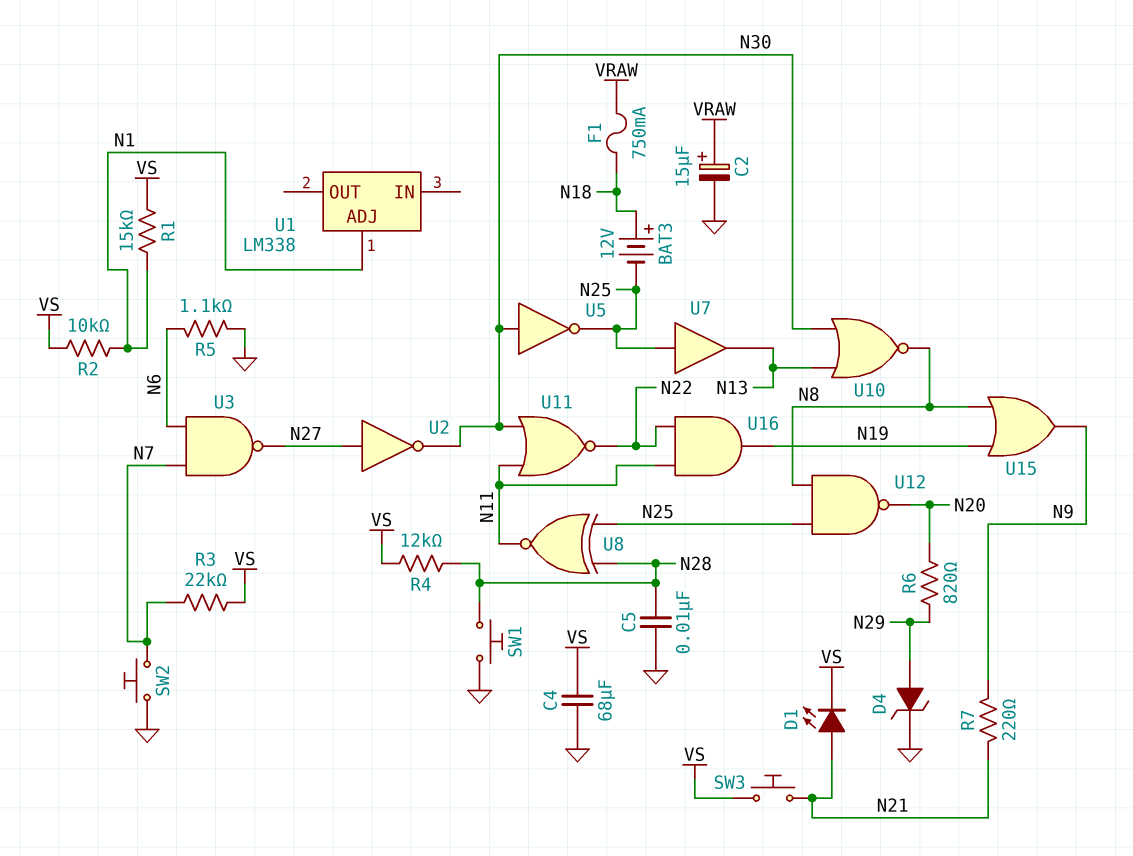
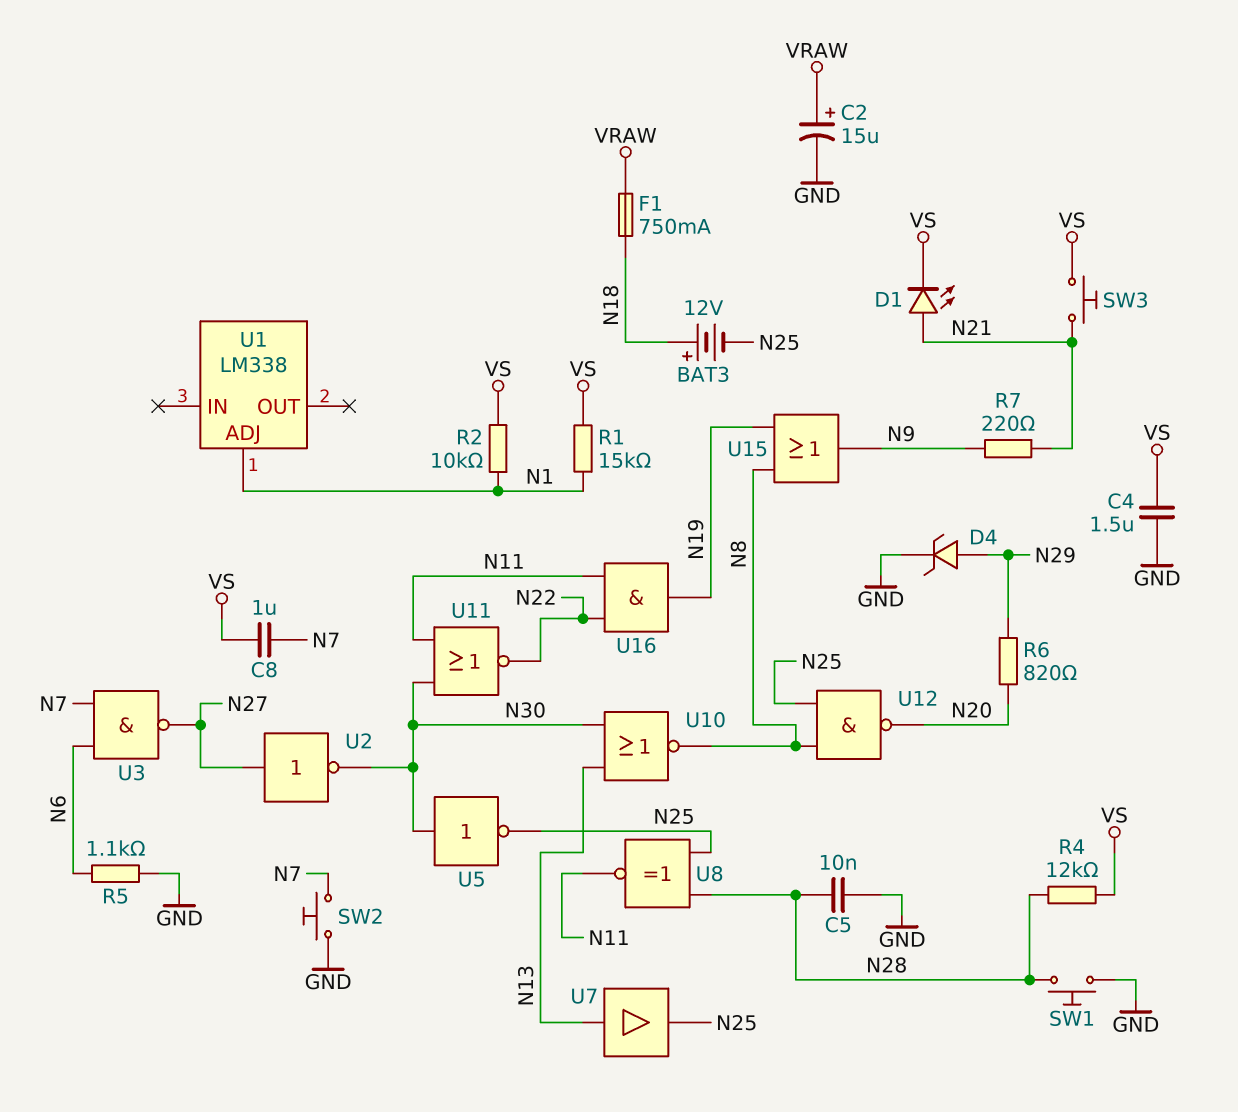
C4: 68uF (GND, VS) -> 1.5uF (GND, VS)
C8: none -> 1uF (N7, VS)
R3: 22k (N7, VS) -> none
U7: buffer (in N25, out N13) -> buffer (in N13, out N25)

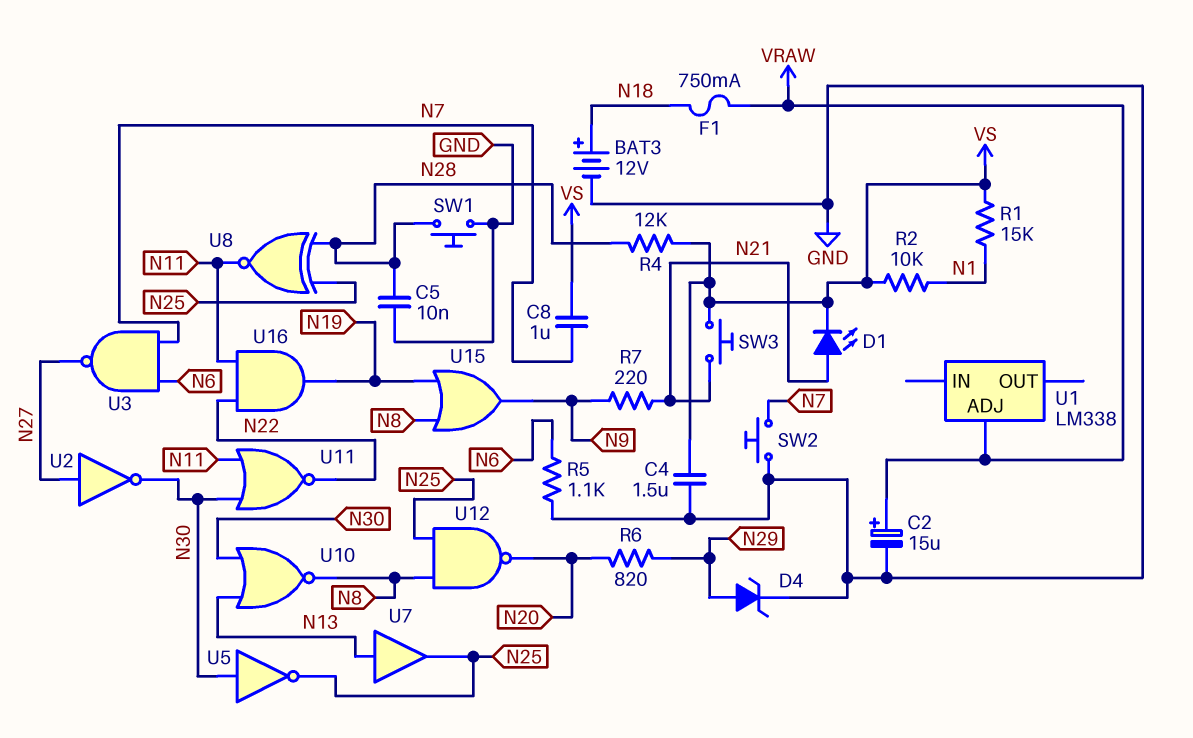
BAT3: 12V (plus N18, minus N25) -> 12V (plus N18, minus GND)
U1 pin ADJ: N1 -> VRAW

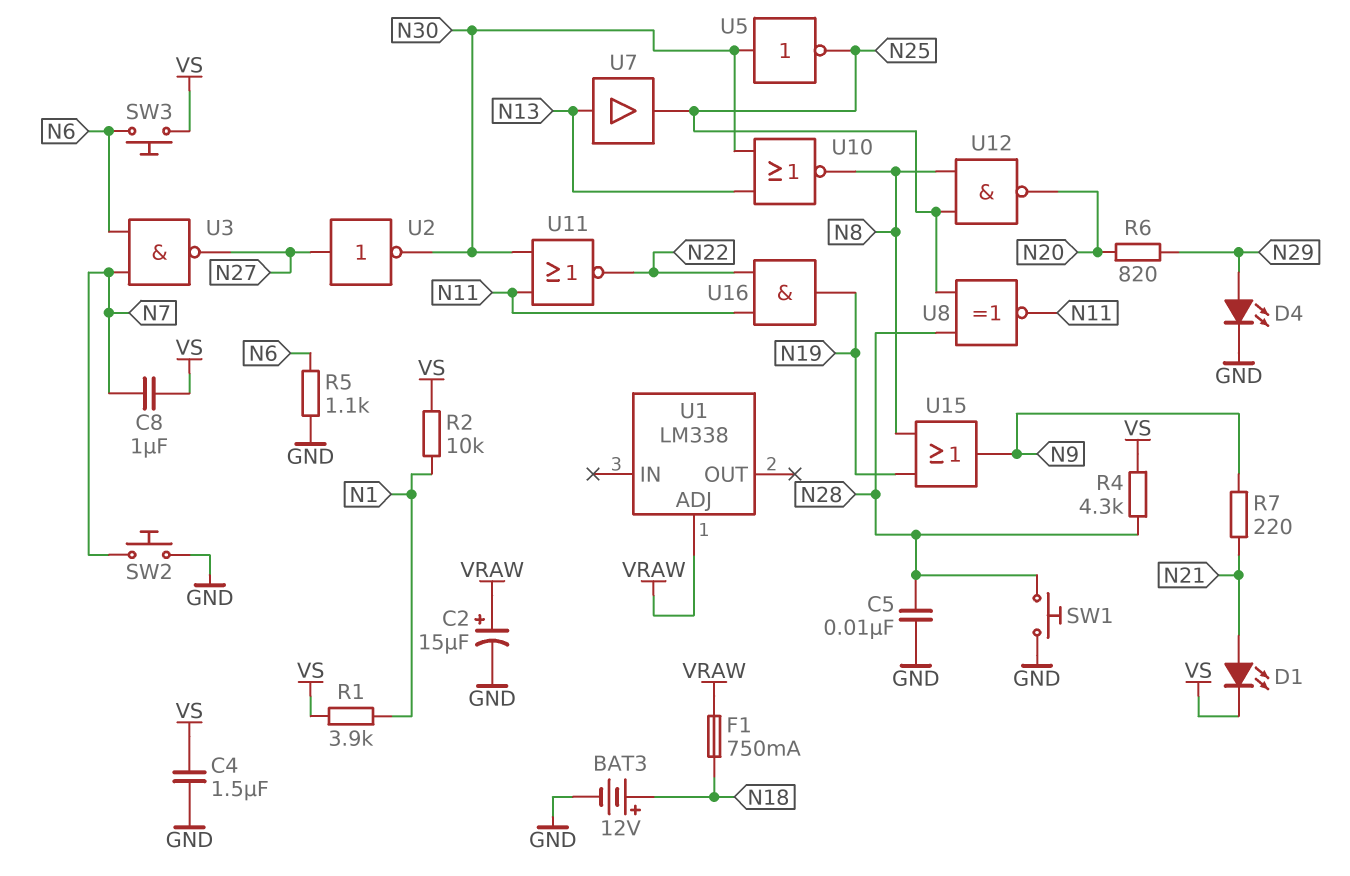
D4: zener (A N29, K GND) -> LED (A N29, K GND)
R1: 15k (N1, VS) -> 3.9k (N1, VS)
R4: 12k (N28, VS) -> 4.3k (N28, VS)
SW3: button (N21, VS) -> button (N6, VS)

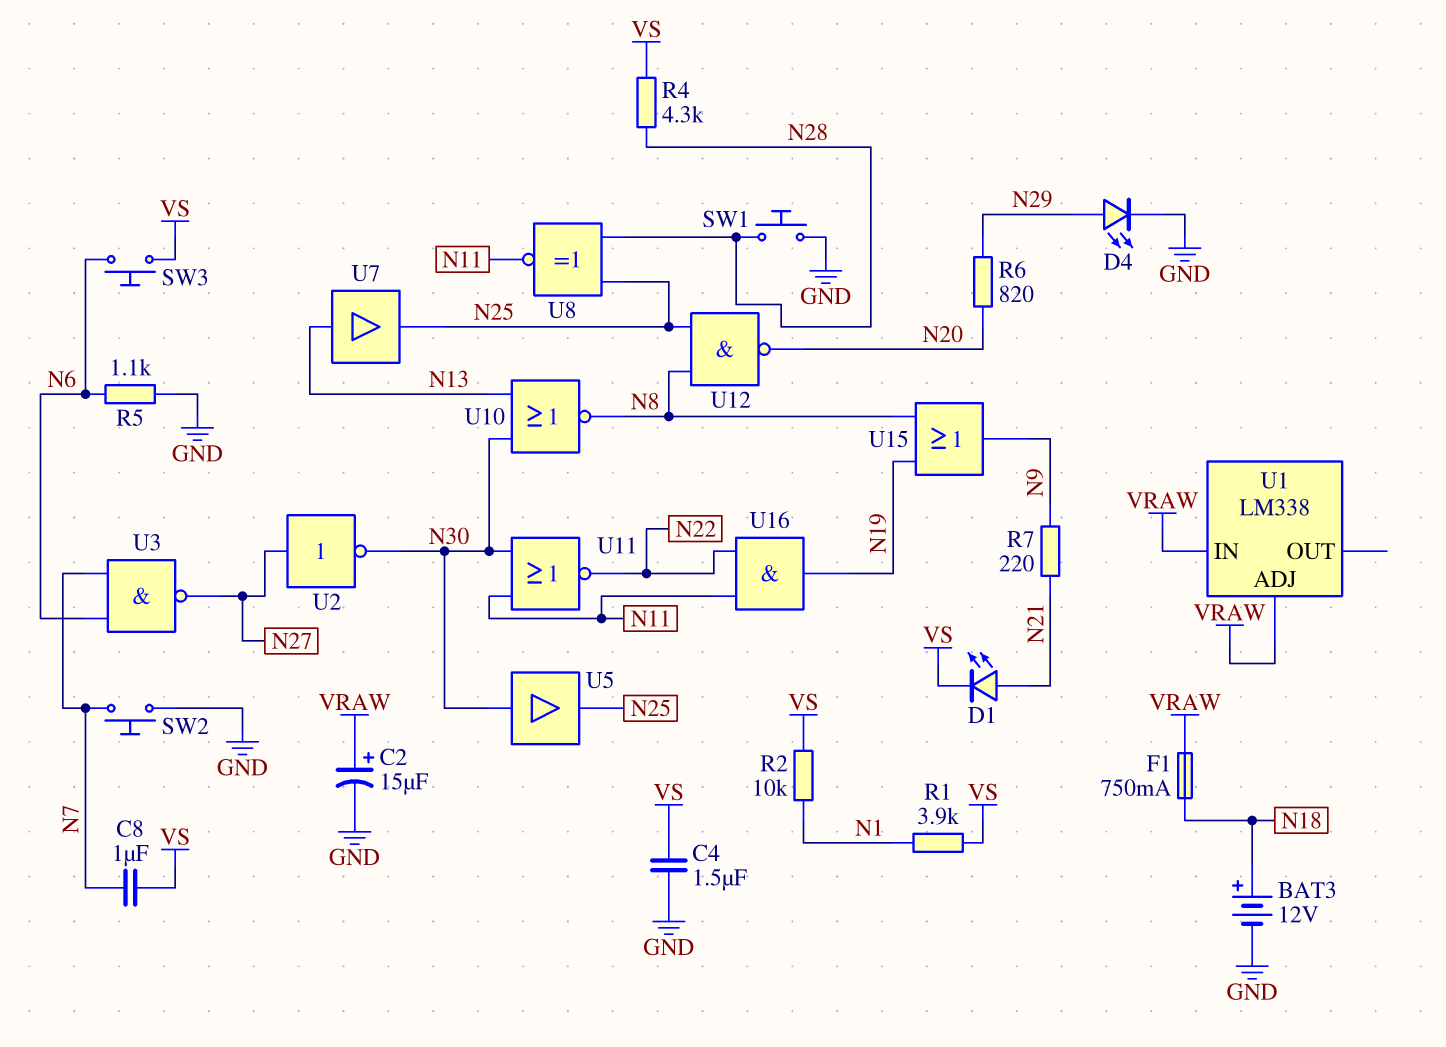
C5: 10nF (GND, N28) -> none
U1 pin IN: none -> VRAW
U5: NOT (in N30, out N25) -> buffer (in N30, out N25)

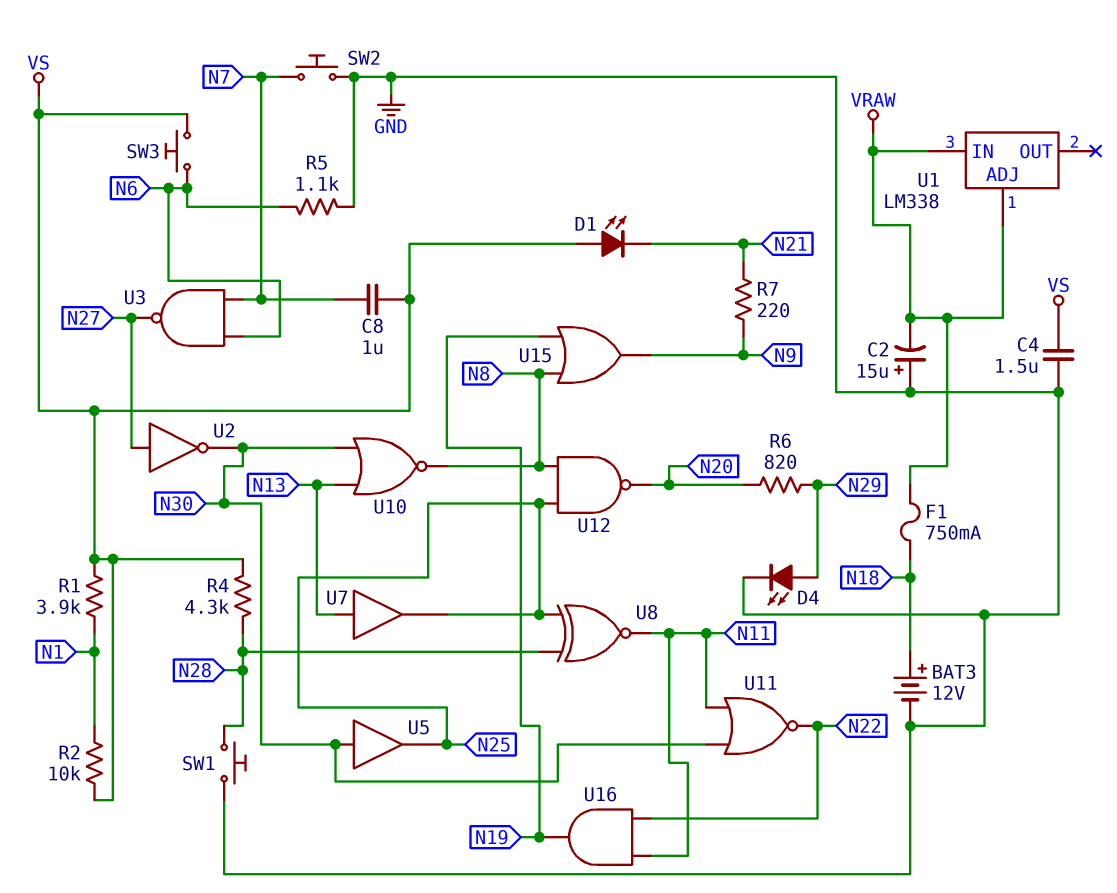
C2: 15uF (plus VRAW, minus GND) -> 15uF (plus GND, minus VRAW)
D1: LED (A N21, K VS) -> LED (A VS, K N21)

